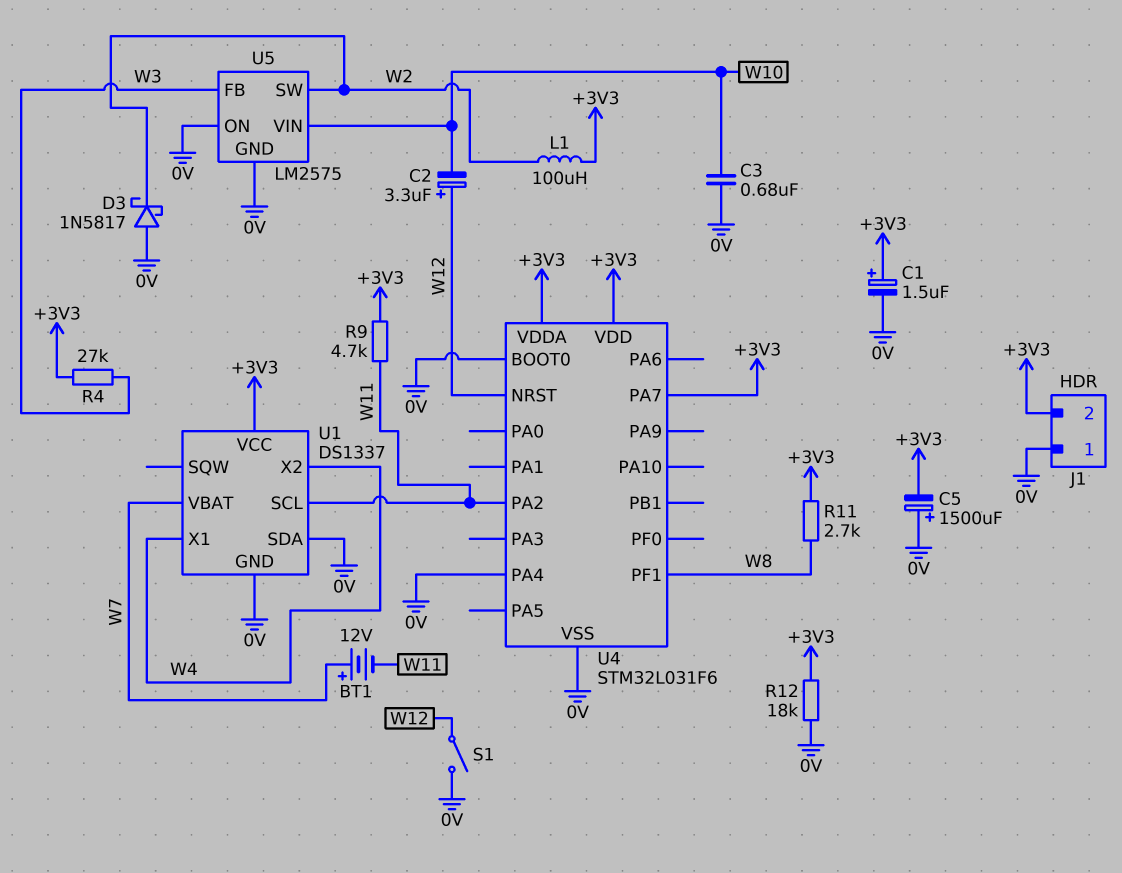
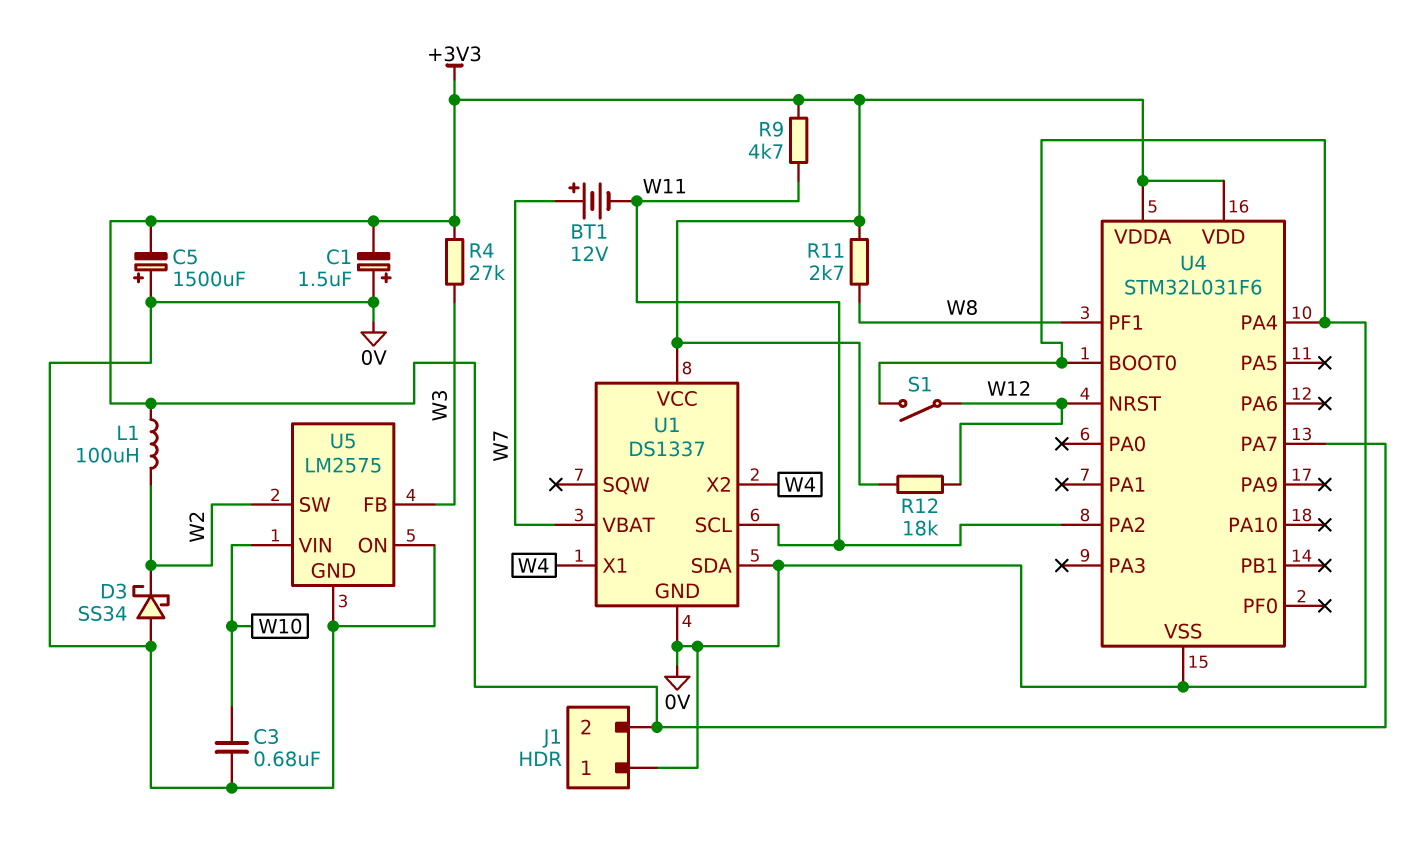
C1: 1.5uF (plus +3V3, minus 0V) -> 1.5uF (plus 0V, minus +3V3)
C2: 3.3uF (plus W12, minus W10) -> none
D3: schottky 1N5817 (A 0V, K W2) -> schottky SS34 (A 0V, K W2)
R12: 18k (+3V3, 0V) -> 18k (+3V3, W12)

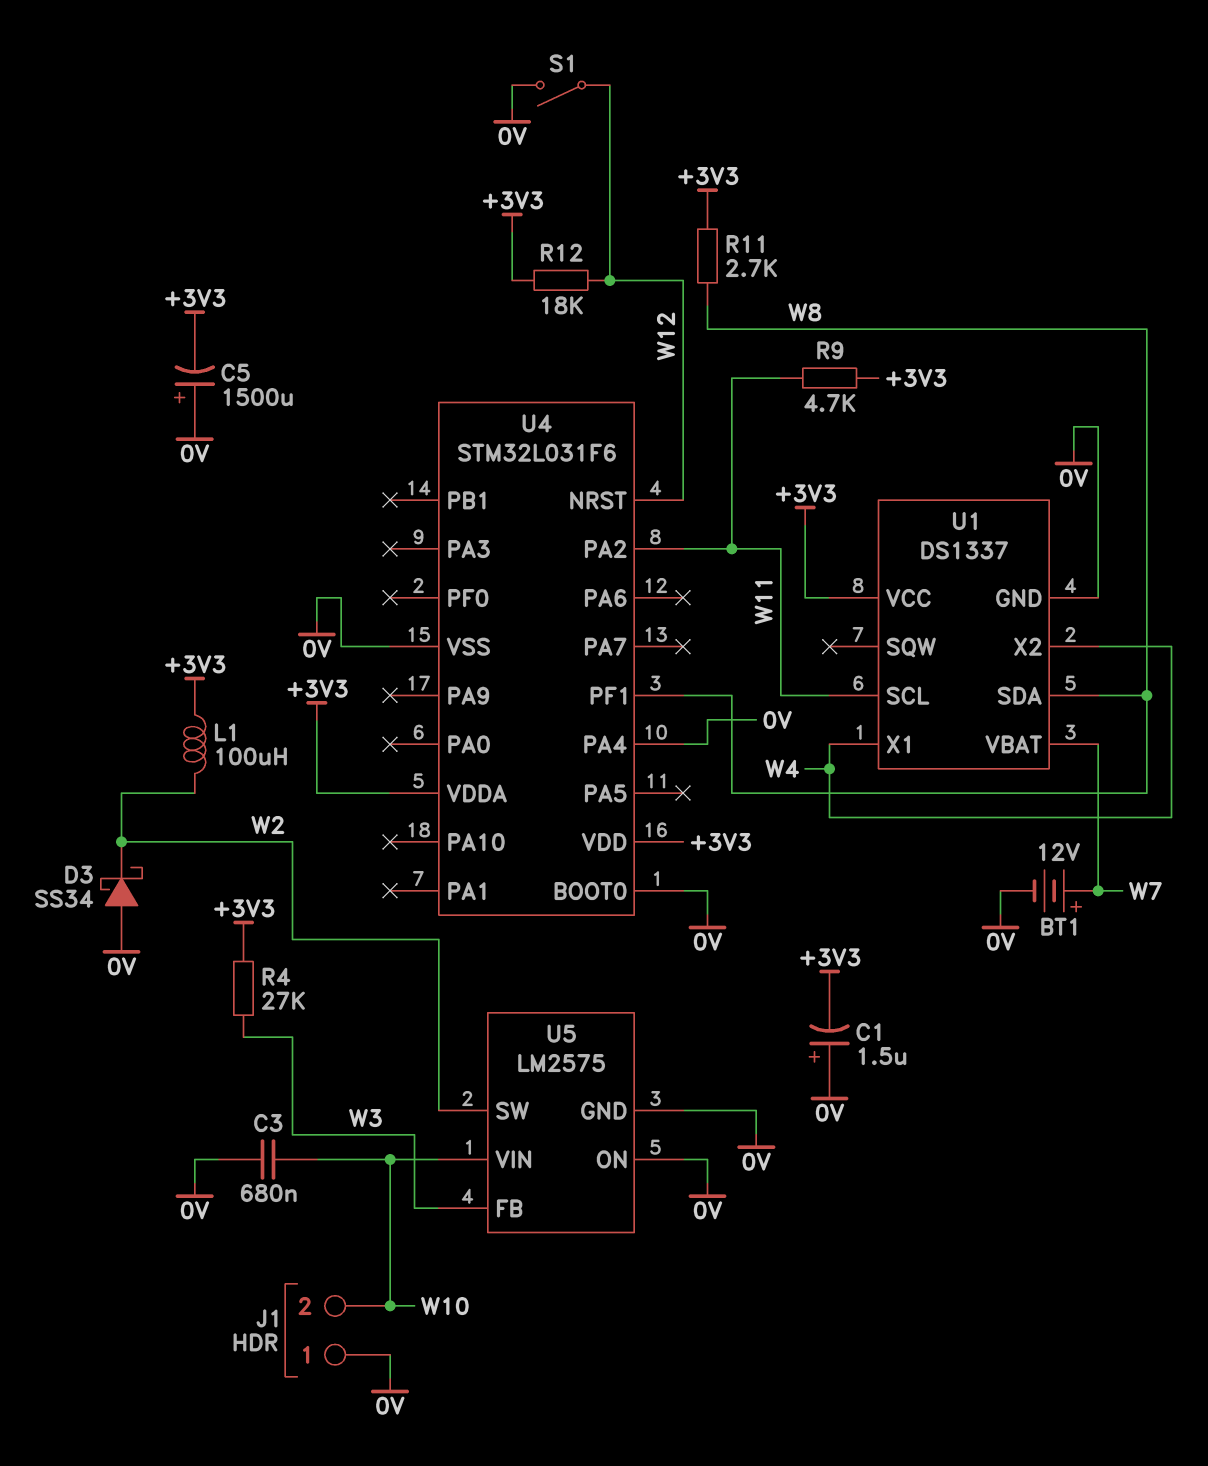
BT1: 12V (plus W7, minus W11) -> 12V (plus W7, minus 0V)
J1 pin 2: +3V3 -> W10
U1 pin SDA: 0V -> W8
U4 pin PA7: +3V3 -> none

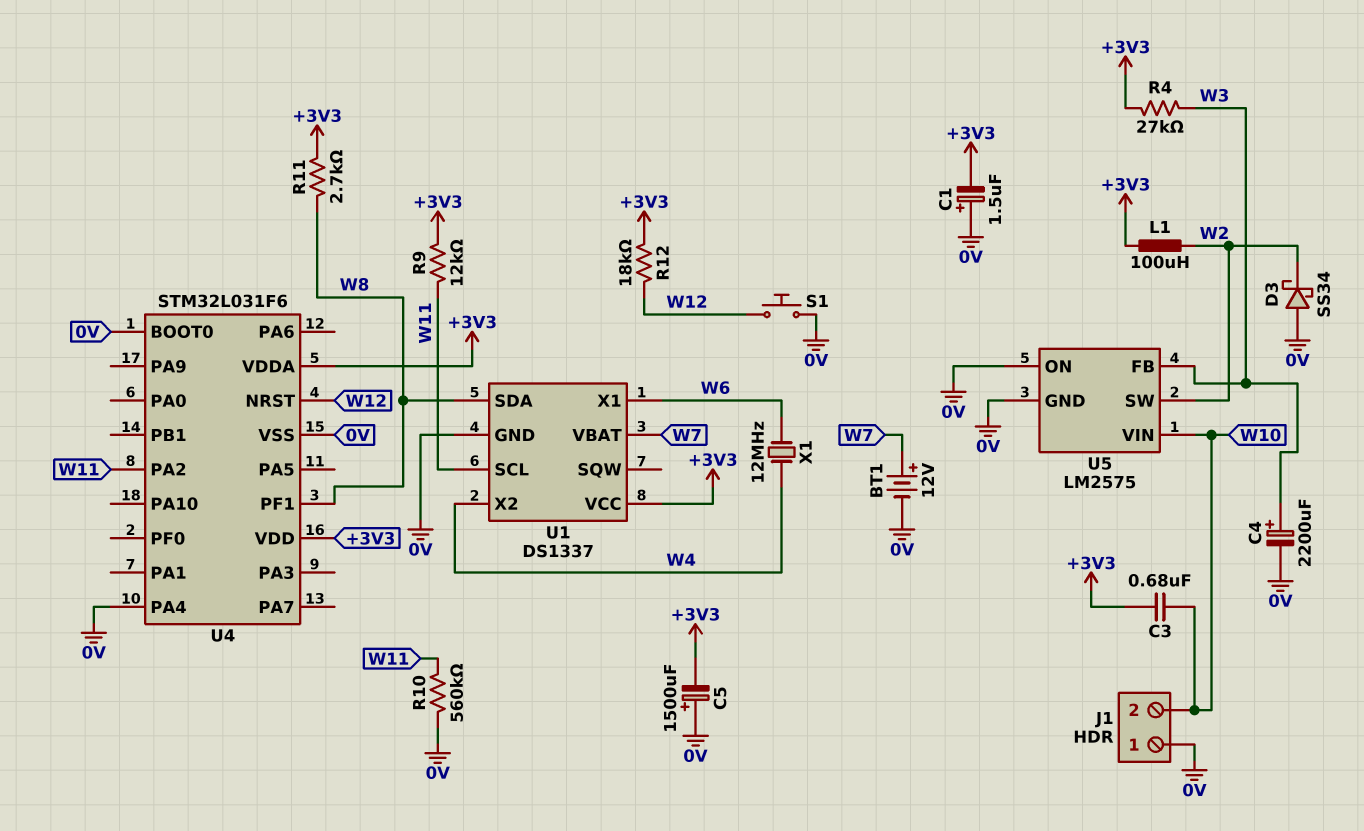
C3: 680nF (0V, W10) -> 680nF (+3V3, W10)
C4: none -> 2200uF (plus W3, minus 0V)
R9: 4.7k (+3V3, W11) -> 12k (+3V3, W11)
R10: none -> 560k (0V, W11)
S1: switch (0V, W12) -> button (0V, W12)
U1 pin X1: W4 -> W6
X1: none -> 12MHz (W4, W6)

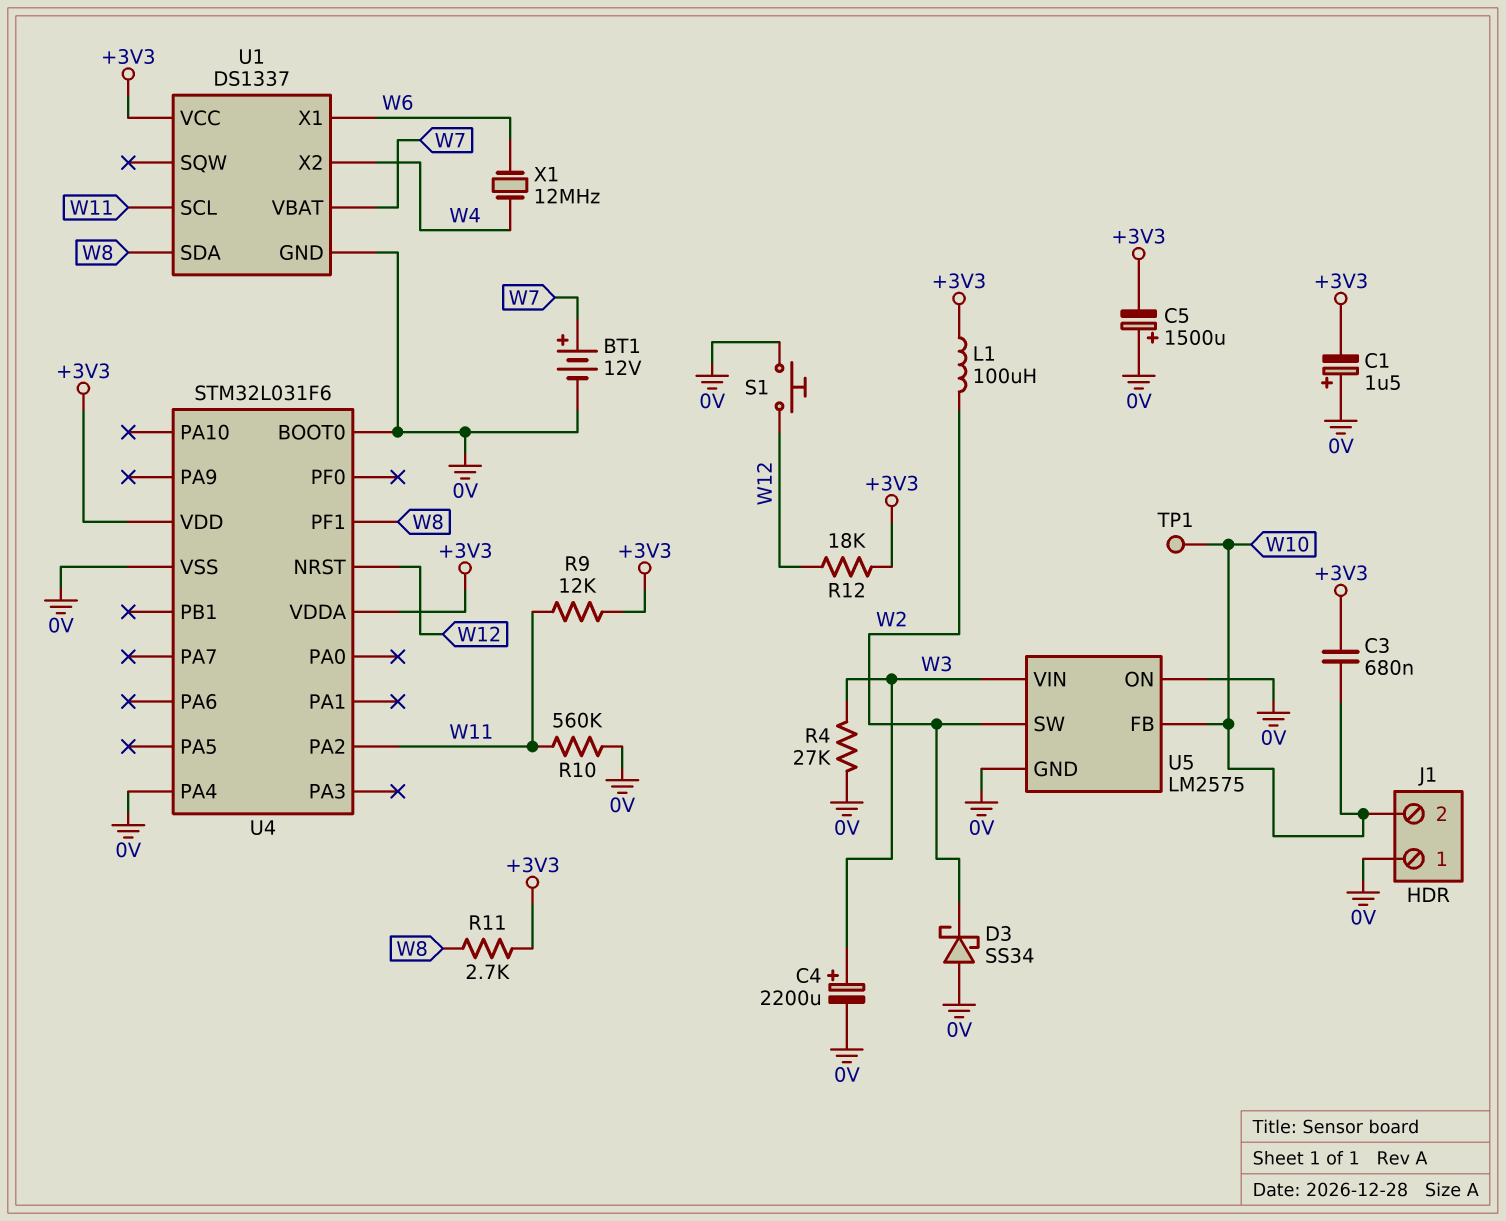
R4: 27k (+3V3, W3) -> 27k (0V, W3)
TP1: none -> test point (W10)
U5 pin FB: W3 -> W10
U5 pin VIN: W10 -> W3

